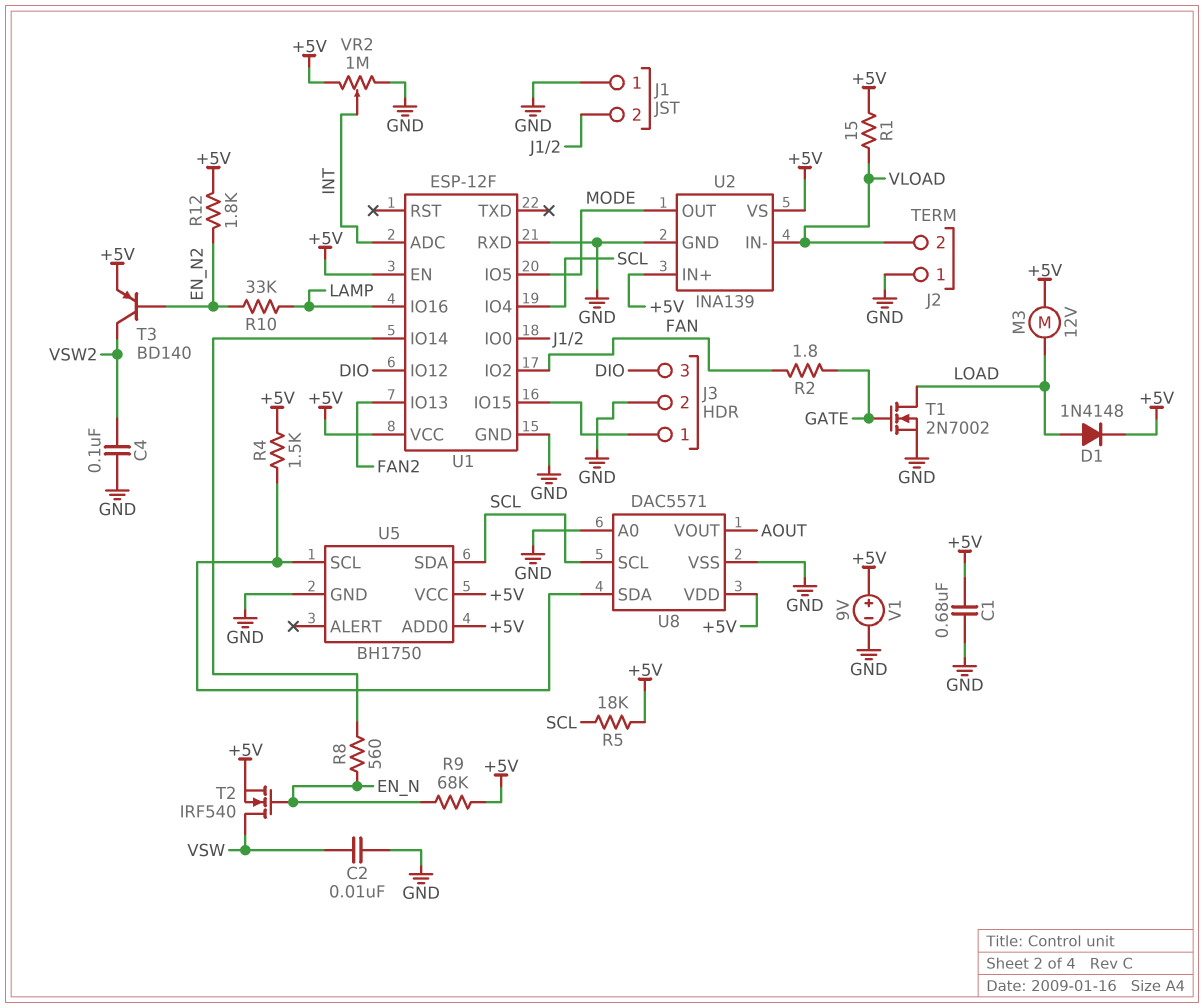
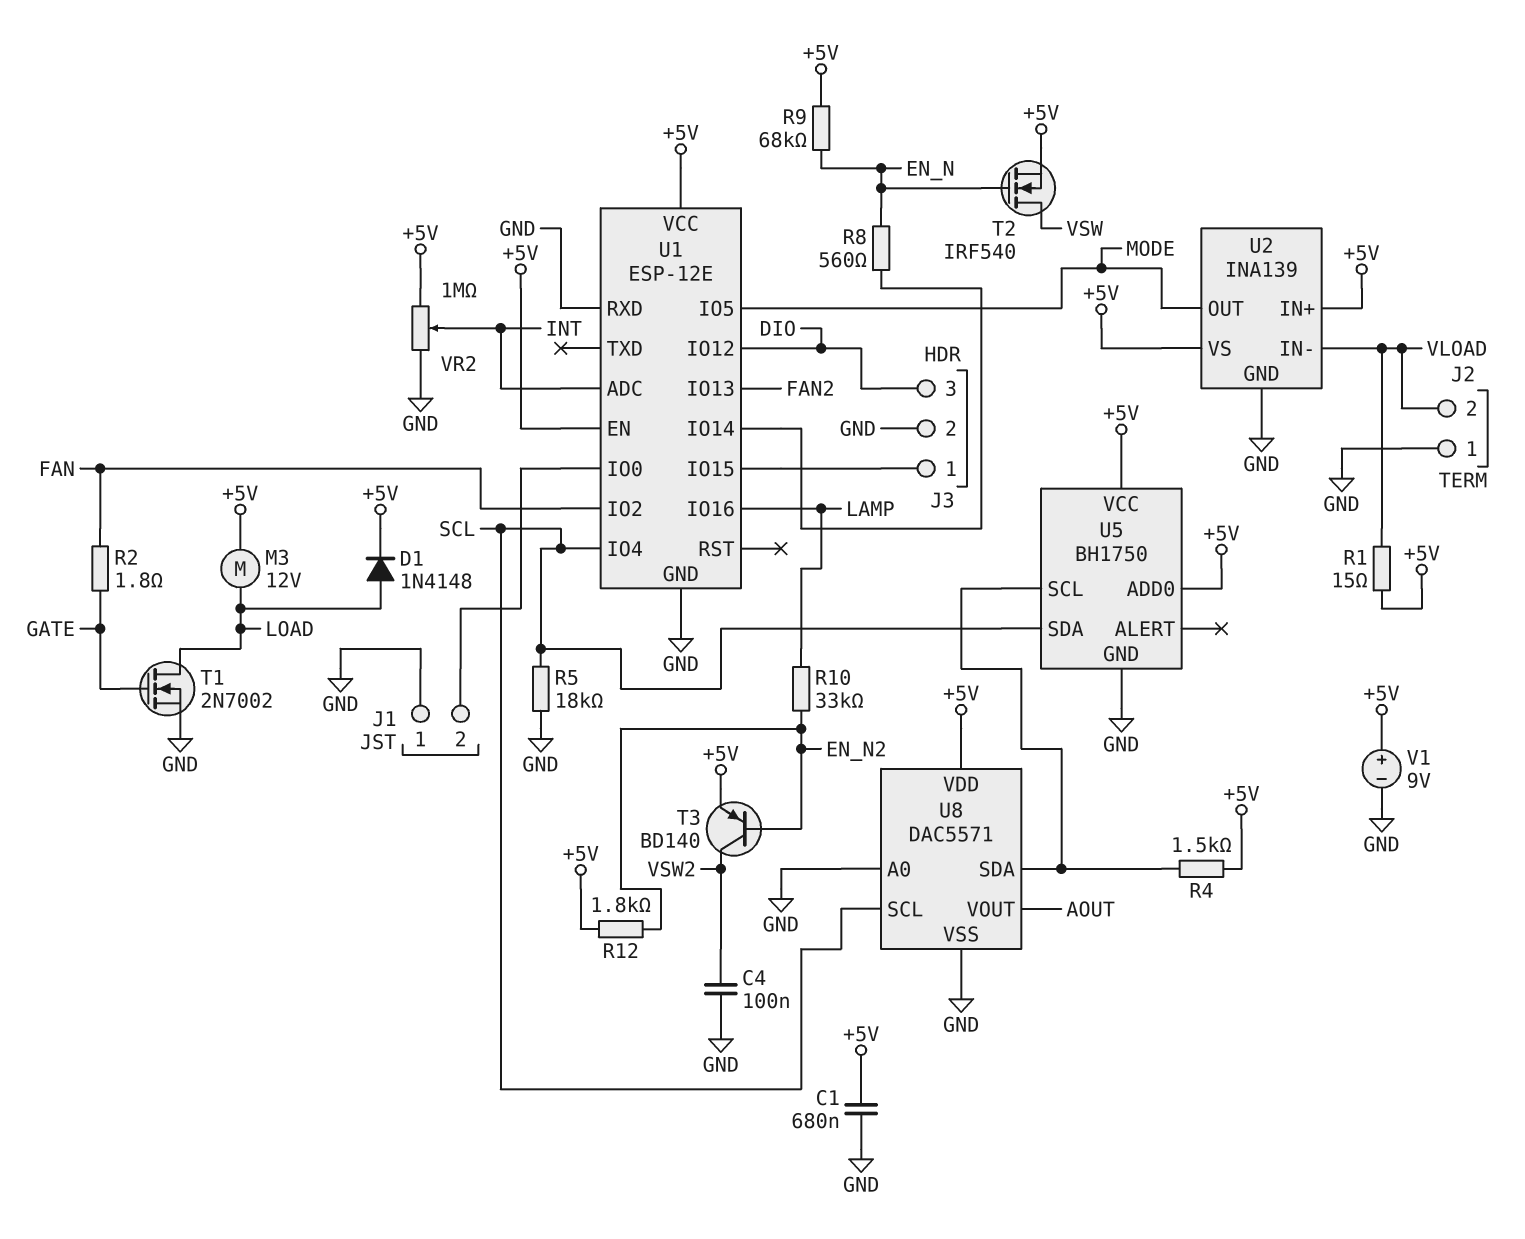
C2: 10nF (GND, VSW) -> none
R5: 18k (+5V, SCL) -> 18k (GND, SCL)
U1: ESP-12F -> ESP-12E

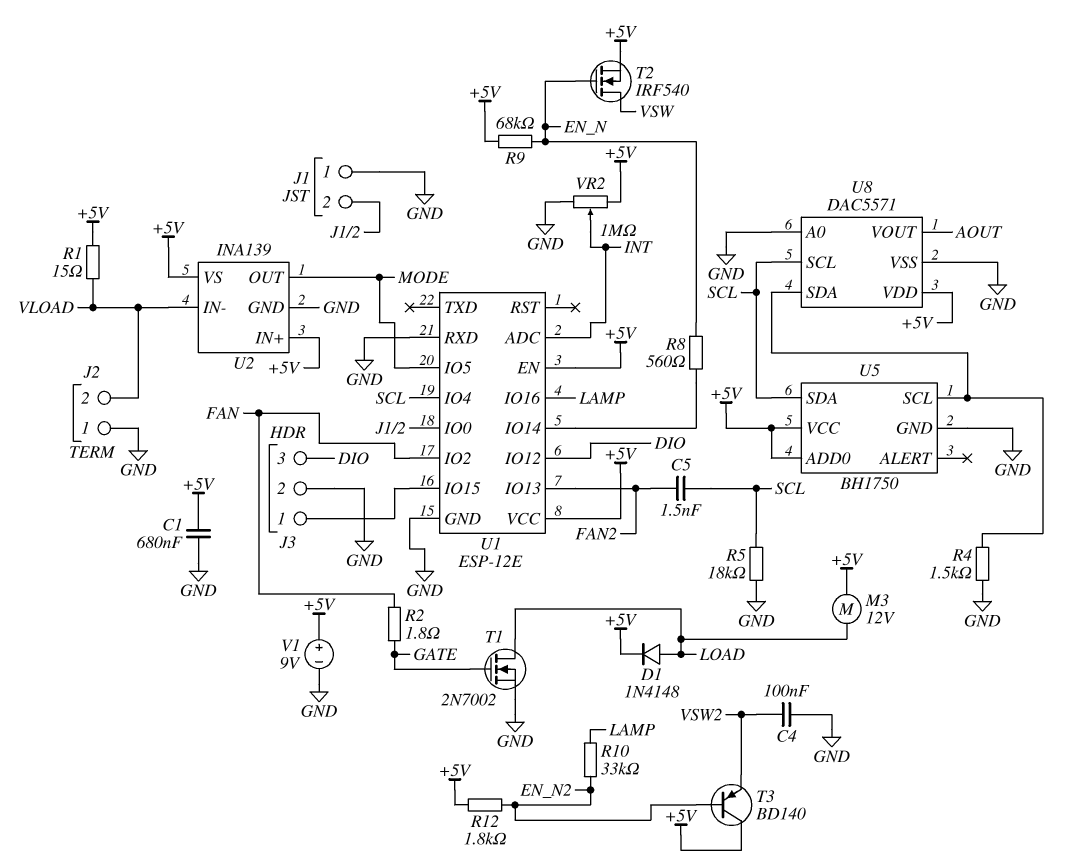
C5: none -> 1.5nF (FAN2, SCL)
R4: 1.5k (+5V, U5/SCL) -> 1.5k (GND, U5/SCL)
T3: PNP BD140 (B EN_N2, C VSW2, E +5V) -> PNP BD140 (B EN_N2, C +5V, E VSW2)

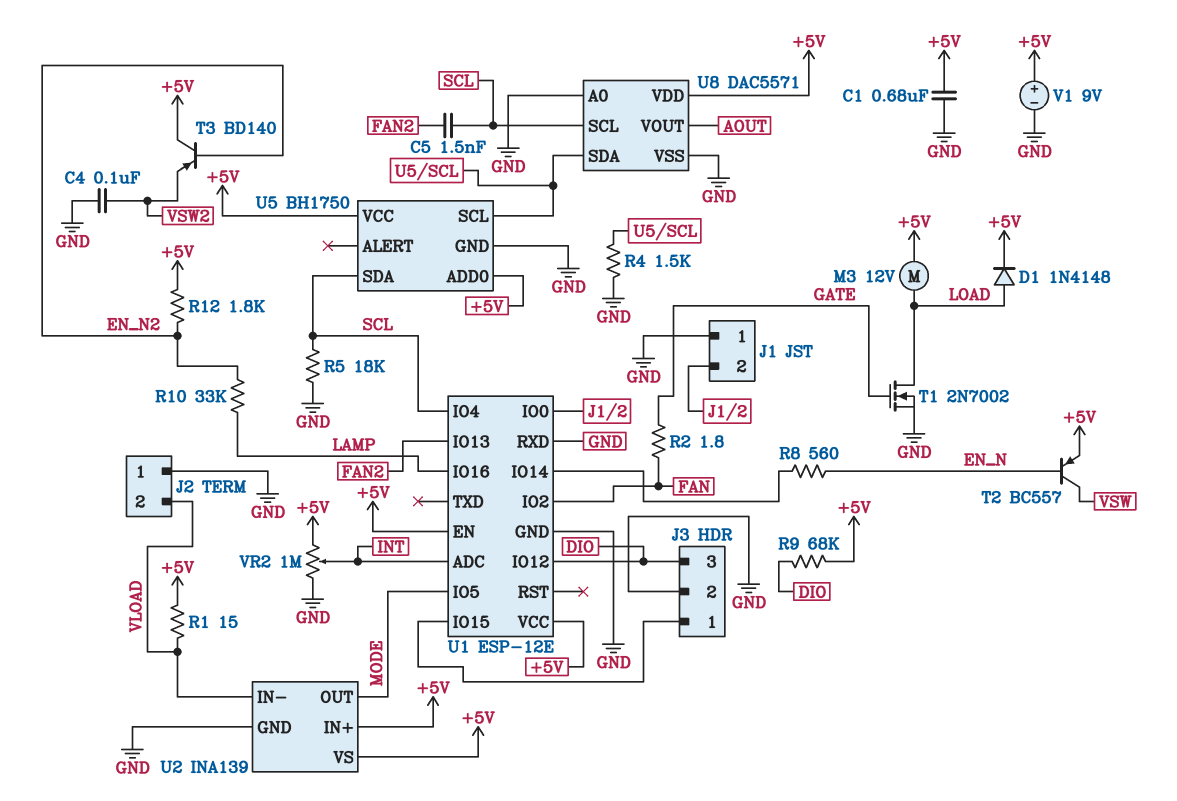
R9: 68k (+5V, EN_N) -> 68k (+5V, DIO)
T2: NMOS IRF540 (G EN_N, D VSW, S +5V) -> PNP BC557 (B EN_N, C VSW, E +5V)

